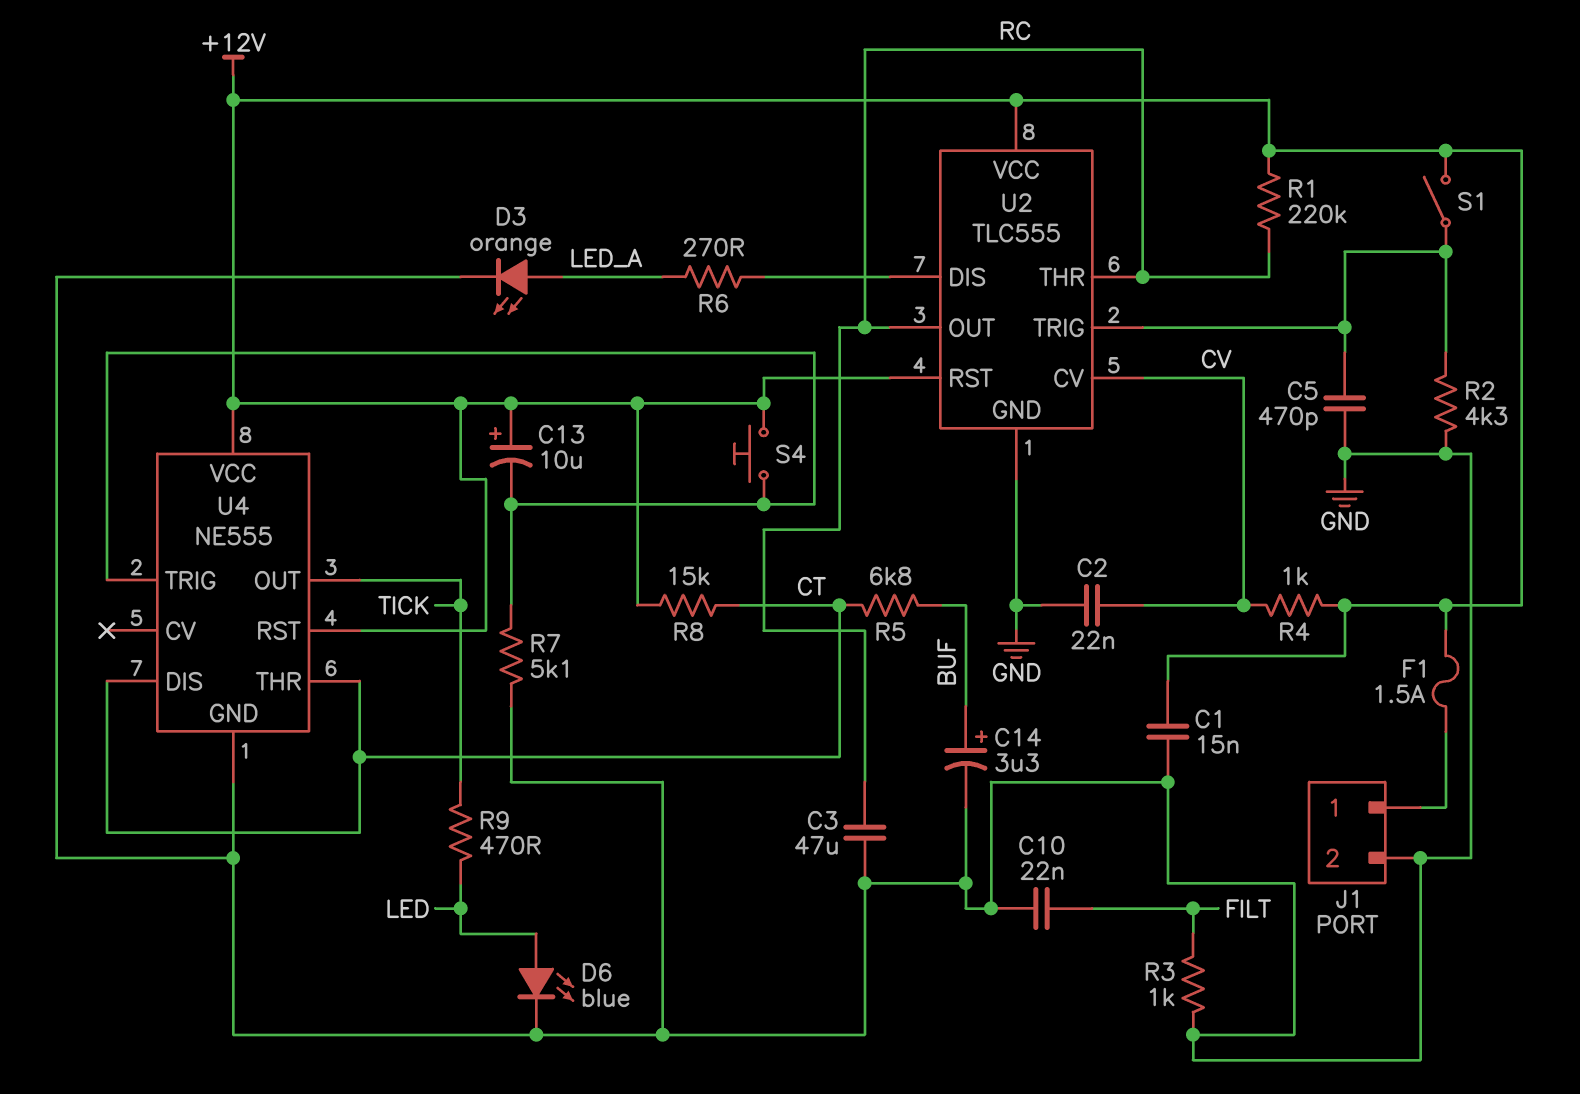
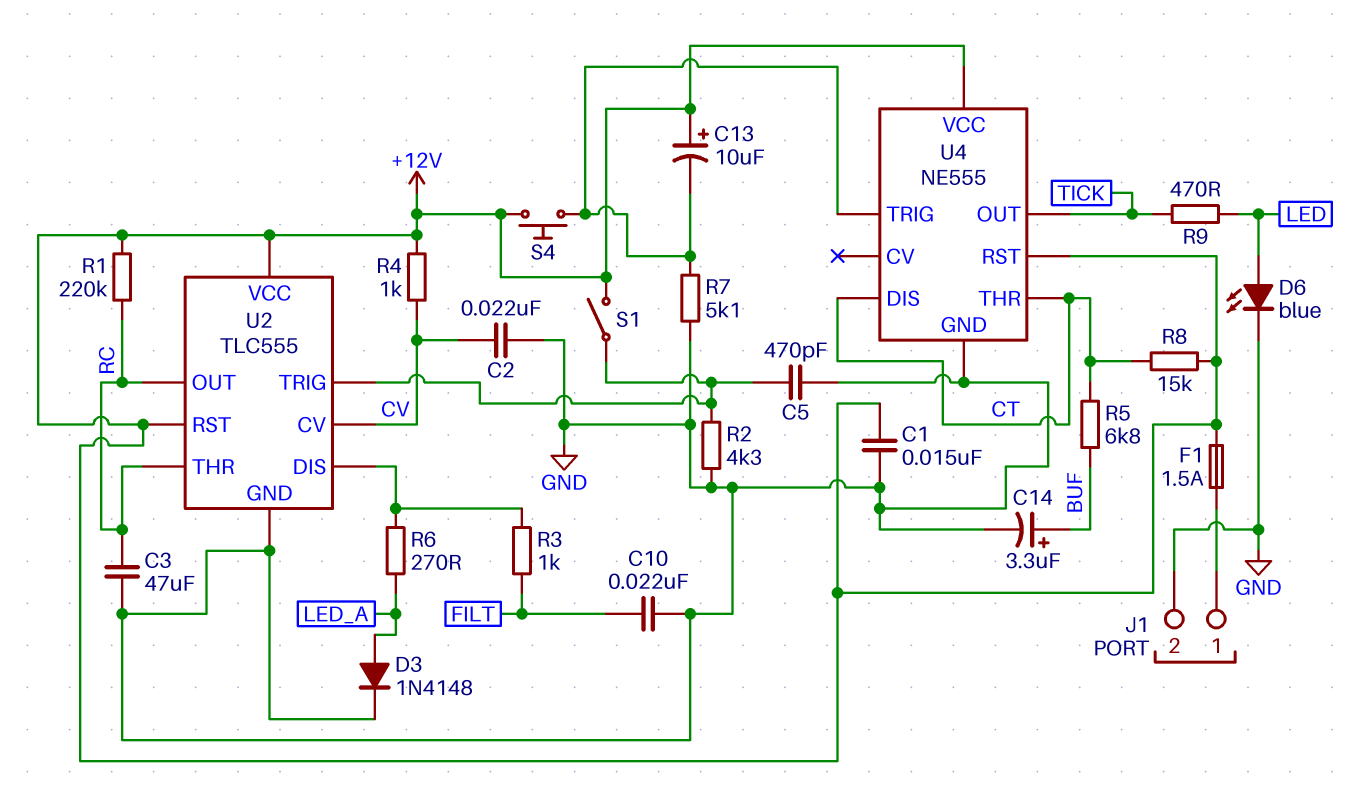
D3: LED orange (A LED_A, K GND) -> diode 1N4148 (A LED_A, K GND)
R3: 1k (FILT, GND) -> 1k (FILT, U2/DIS)

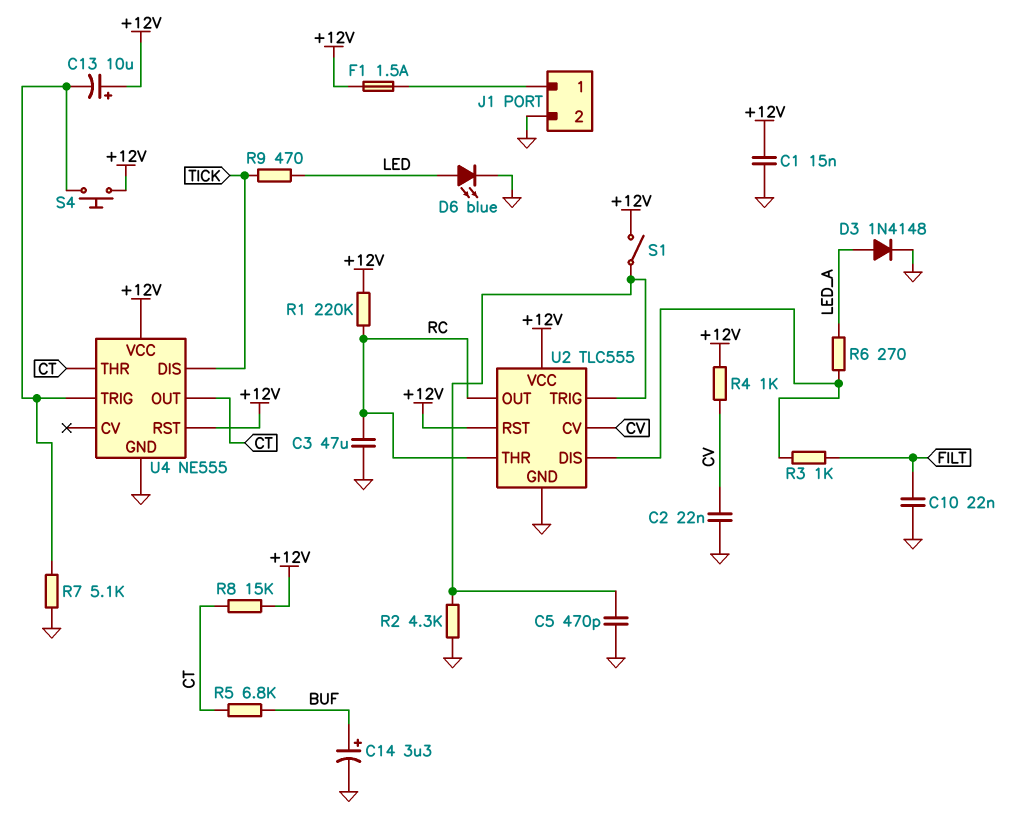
U4 pin DIS: CT -> TICK
U4 pin OUT: TICK -> CT

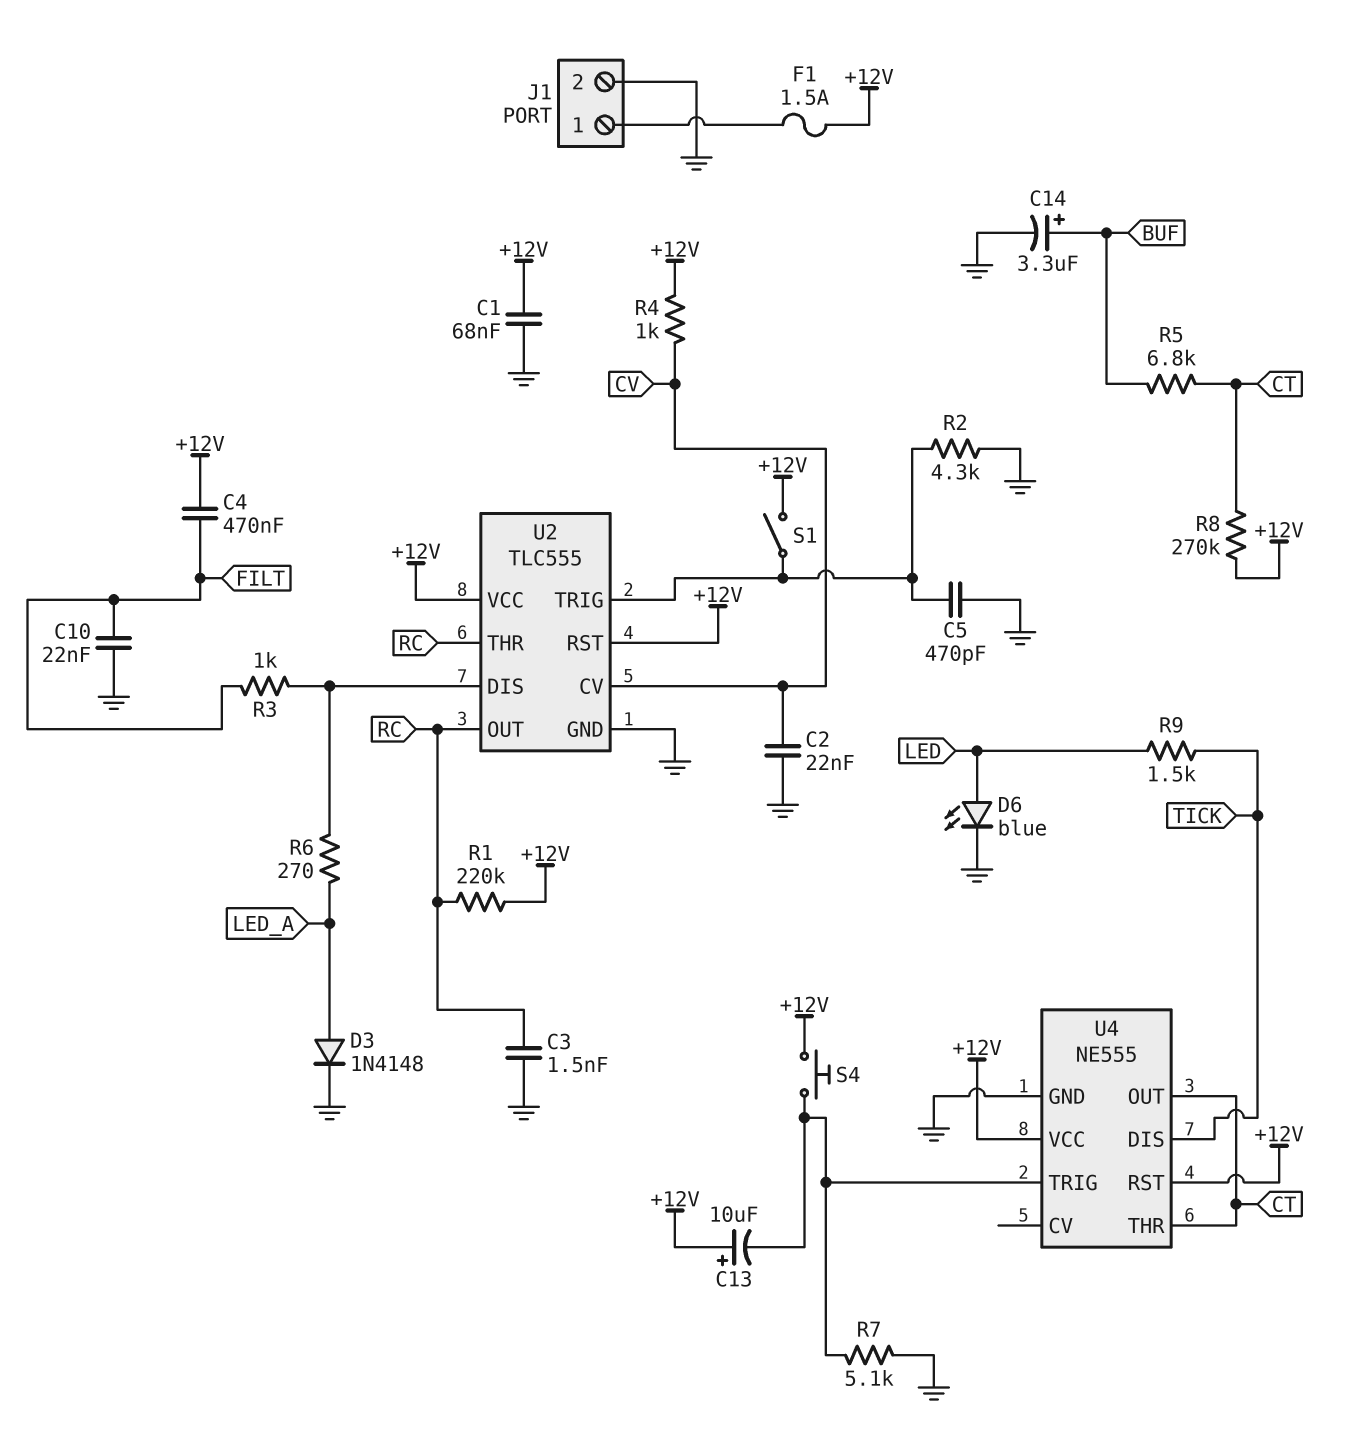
C1: 15nF (+12V, GND) -> 68nF (+12V, GND)
C3: 47uF (GND, RC) -> 1.5nF (GND, RC)
C4: none -> 470nF (+12V, FILT)
R8: 15k (+12V, CT) -> 270k (+12V, CT)
R9: 470 (LED, TICK) -> 1.5k (LED, TICK)

